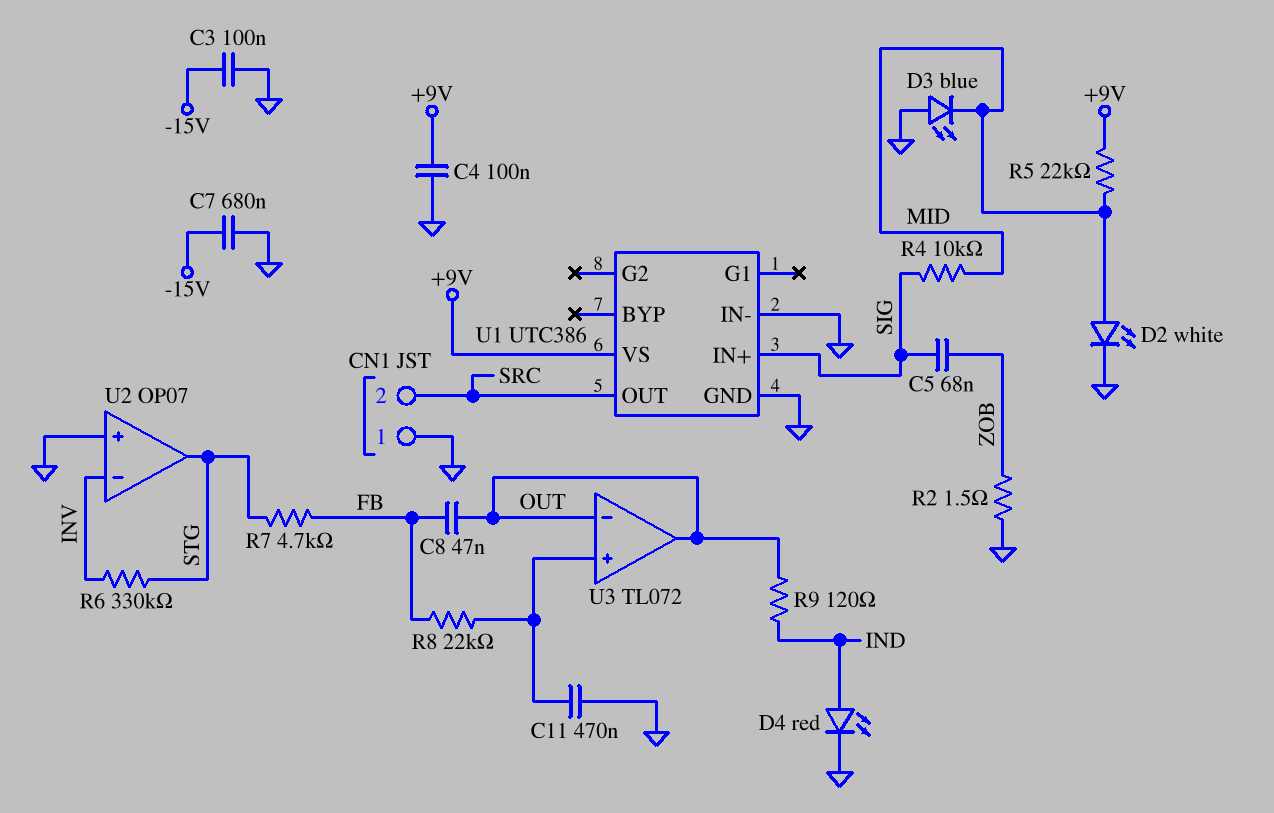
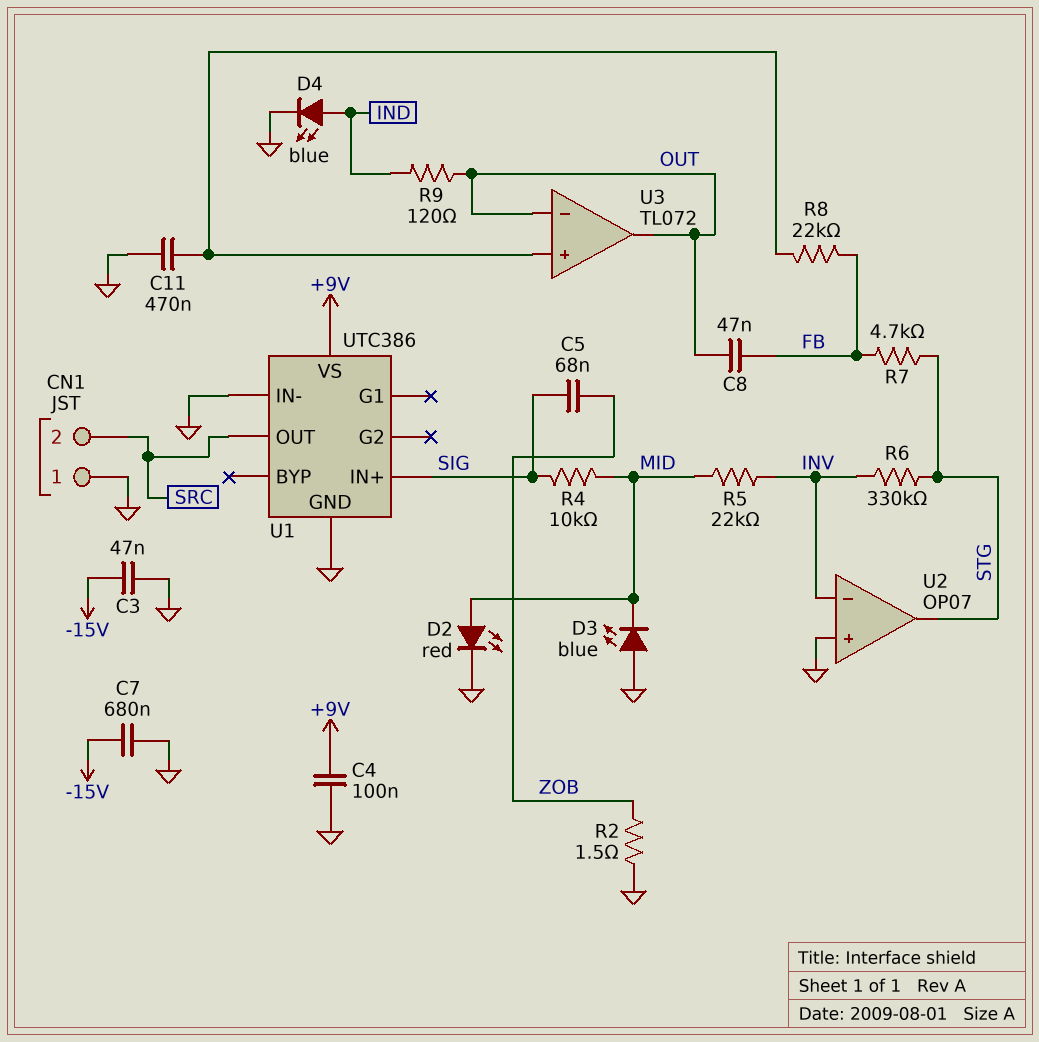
C3: 100nF (-15V, GND) -> 47nF (-15V, GND)
D2: LED white (A MID, K GND) -> LED red (A MID, K GND)
D4: LED red (A IND, K GND) -> LED blue (A IND, K GND)
R5: 22k (+9V, MID) -> 22k (INV, MID)

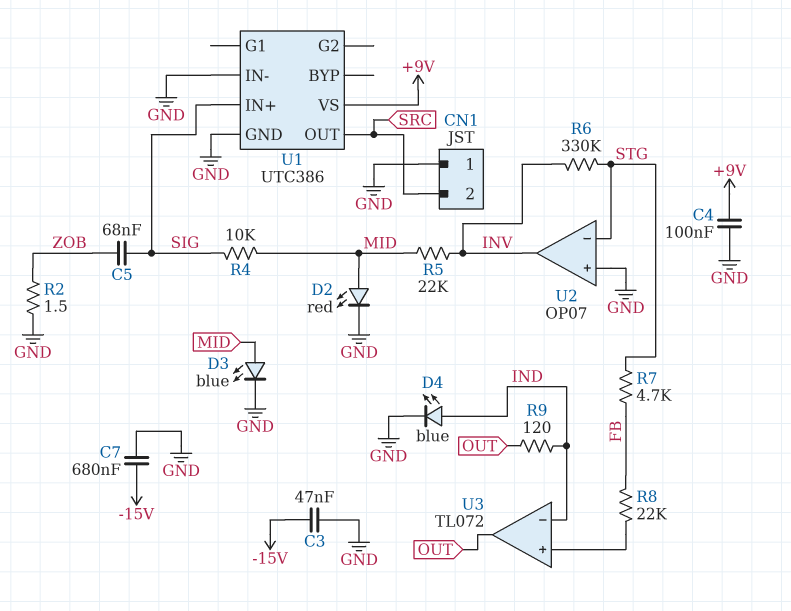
C8: 47nF (FB, OUT) -> none
C11: 470nF (GND, U3/in+) -> none
D3: LED blue (A GND, K MID) -> LED blue (A MID, K GND)
U2 pin in-: INV -> STG
U2 pin out: STG -> INV
U3 pin in-: OUT -> IND

